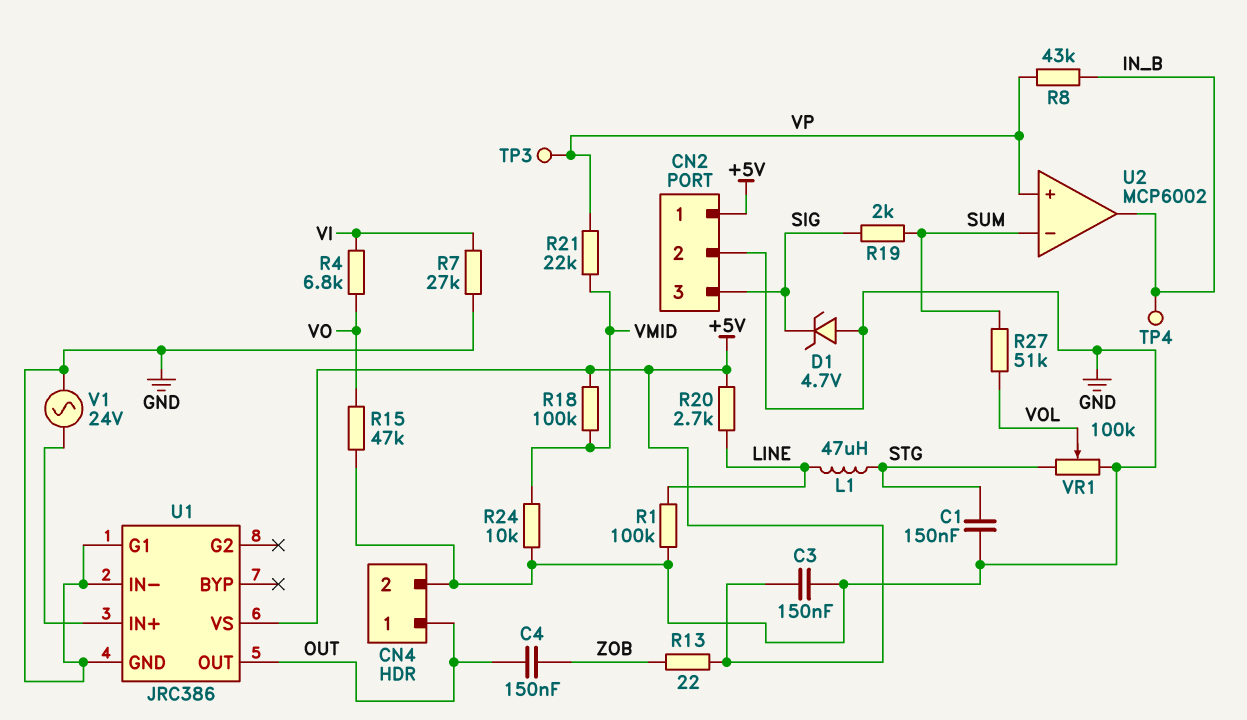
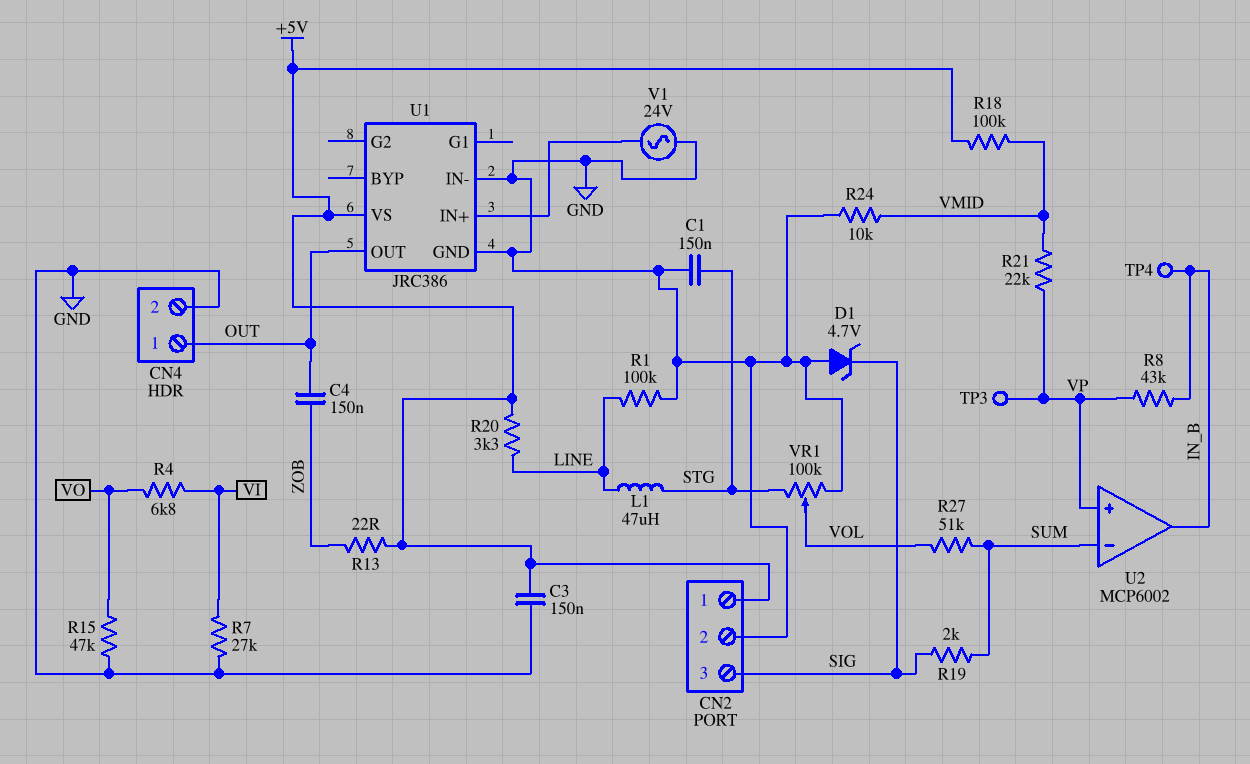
R20: 2.7k (+5V, LINE) -> 3.3k (+5V, LINE)
U1 pin G1: GND -> none

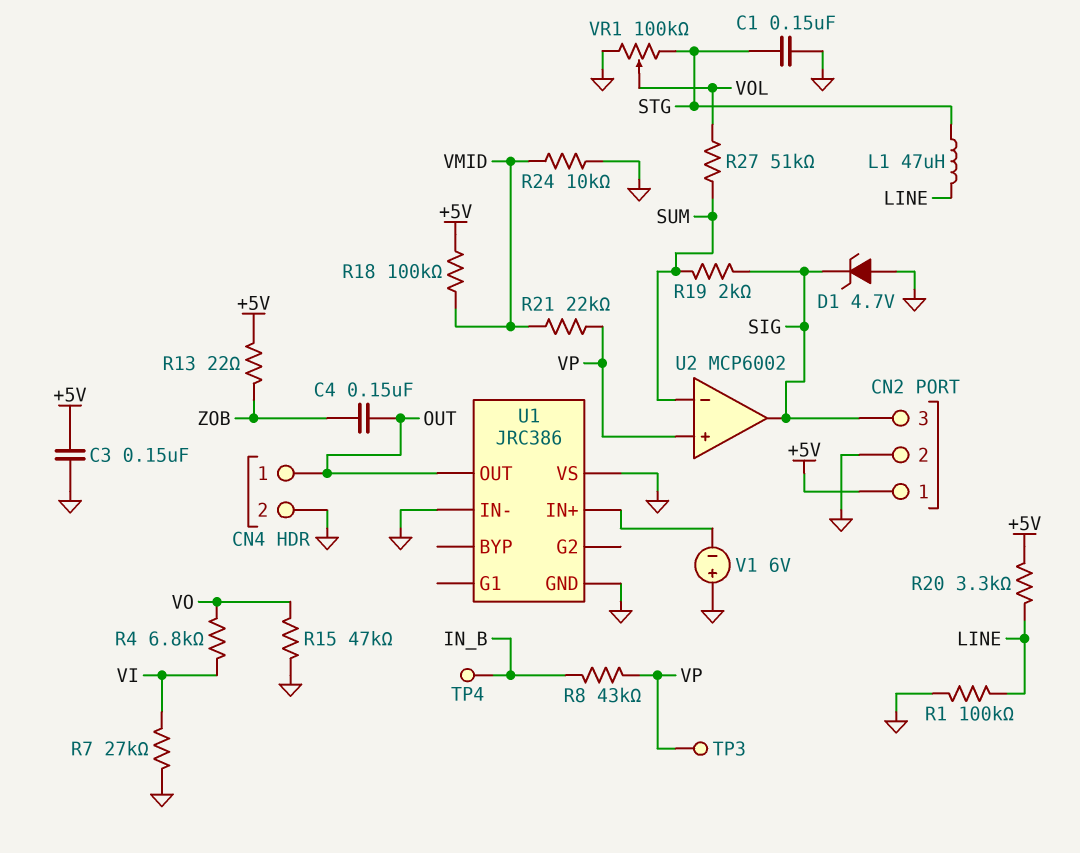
U1 pin VS: +5V -> GND
U2 pin out: IN_B -> SIG
V1: AC 24V (GND, U1/IN+) -> 6V (plus GND, minus U1/IN+)

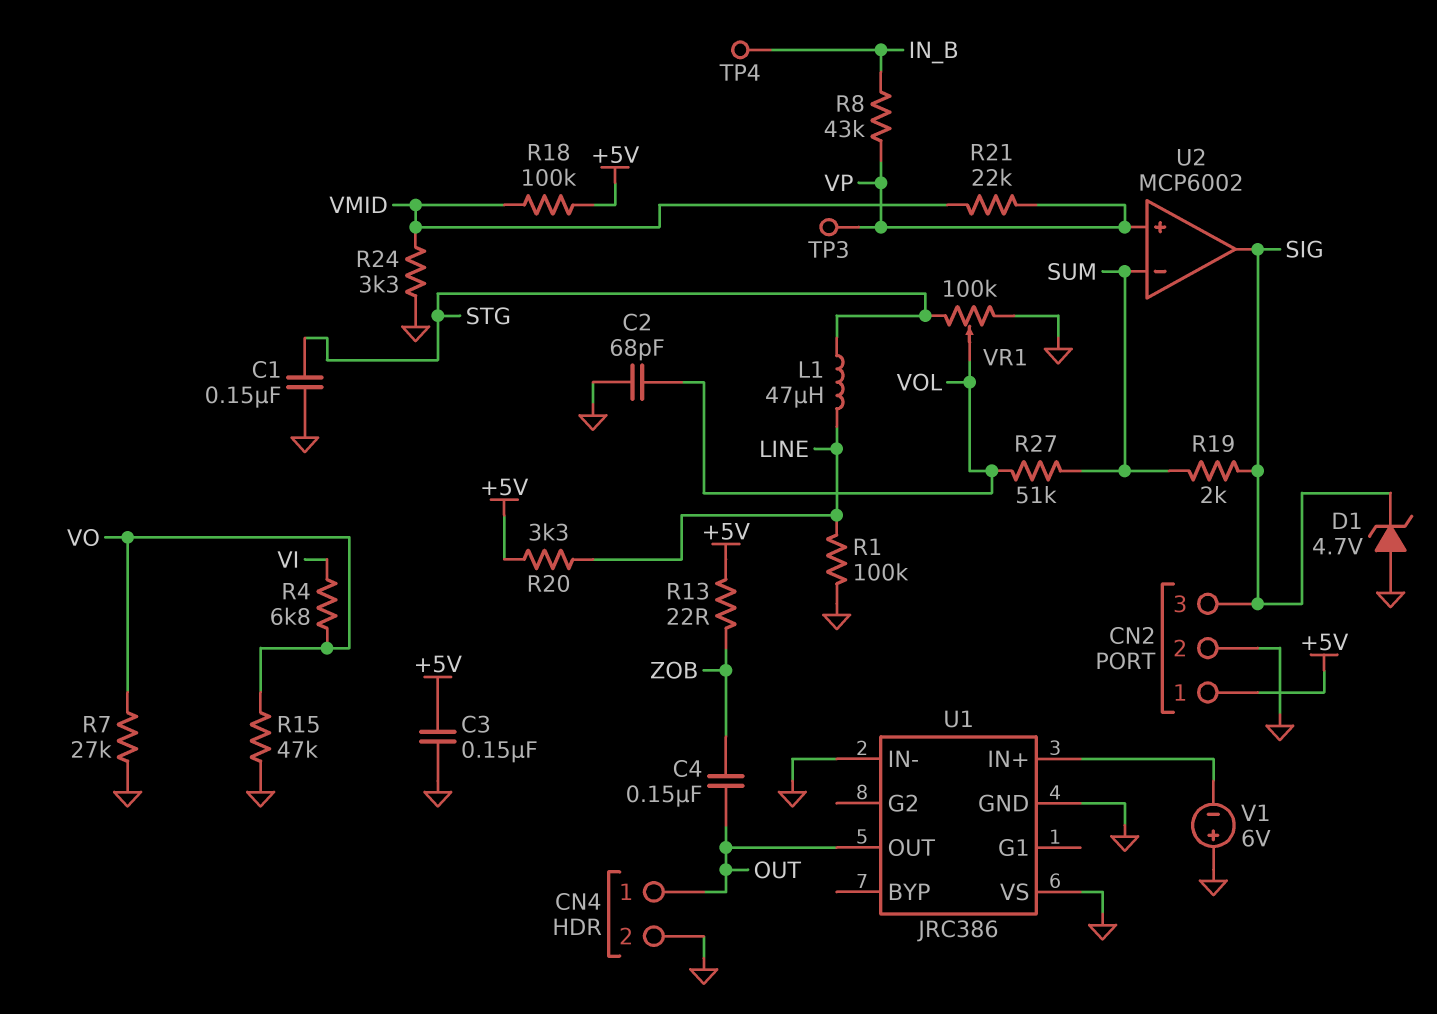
C2: none -> 68pF (GND, VOL)
R7: 27k (GND, VI) -> 27k (GND, VO)
R24: 10k (GND, VMID) -> 3.3k (GND, VMID)

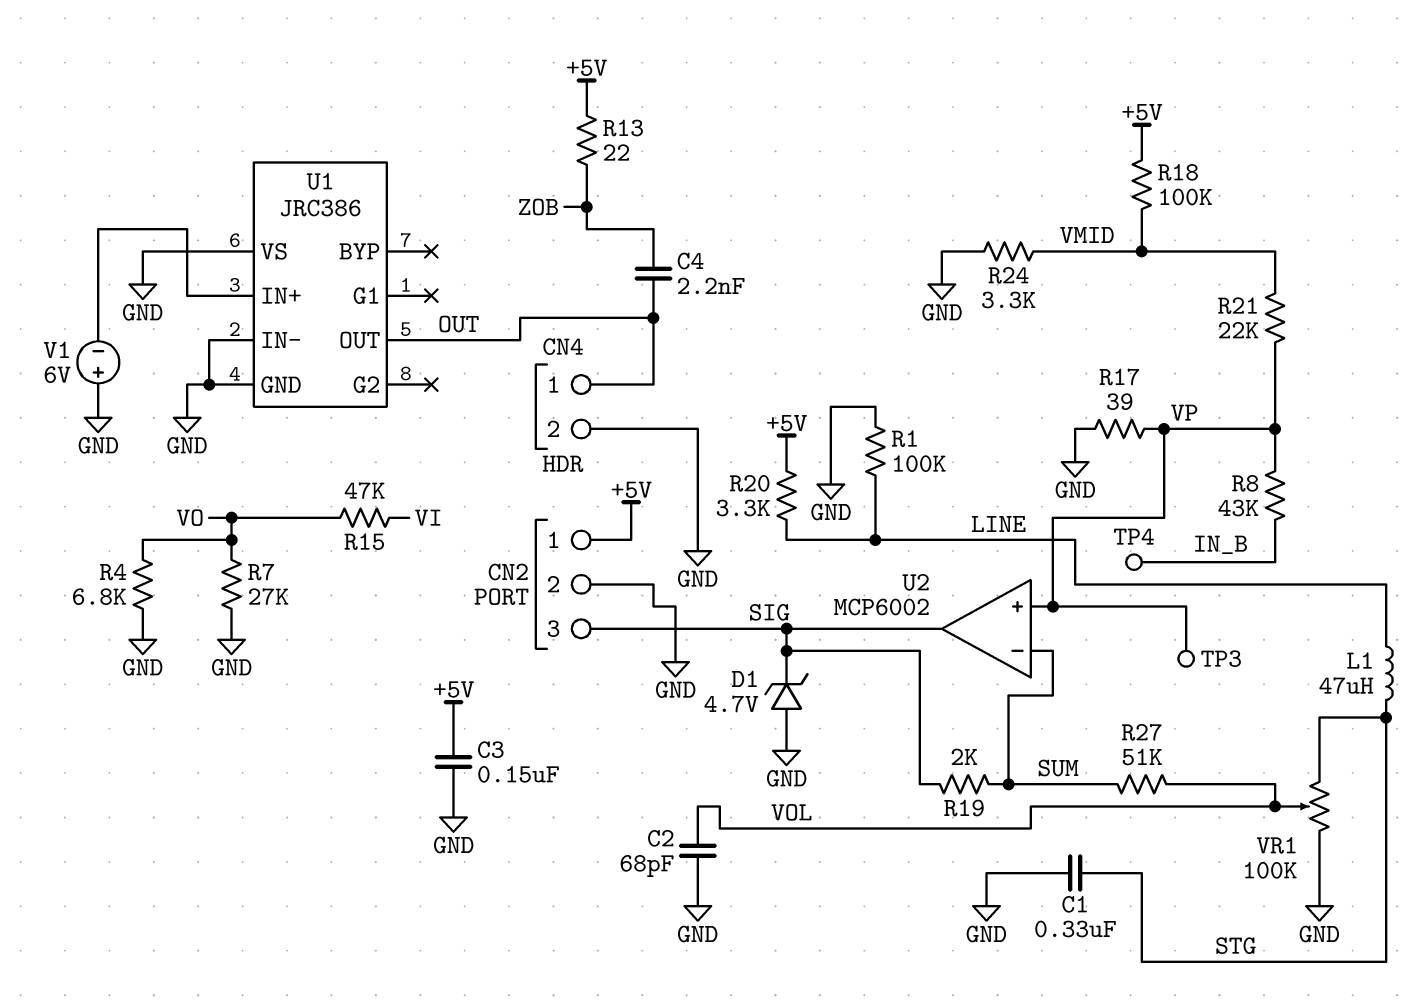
C1: 150nF (GND, STG) -> 330nF (GND, STG)
C4: 150nF (OUT, ZOB) -> 2.2nF (OUT, ZOB)
R4: 6.8k (VI, VO) -> 6.8k (GND, VO)
R15: 47k (GND, VO) -> 47k (VI, VO)
R17: none -> 39 (GND, VP)

